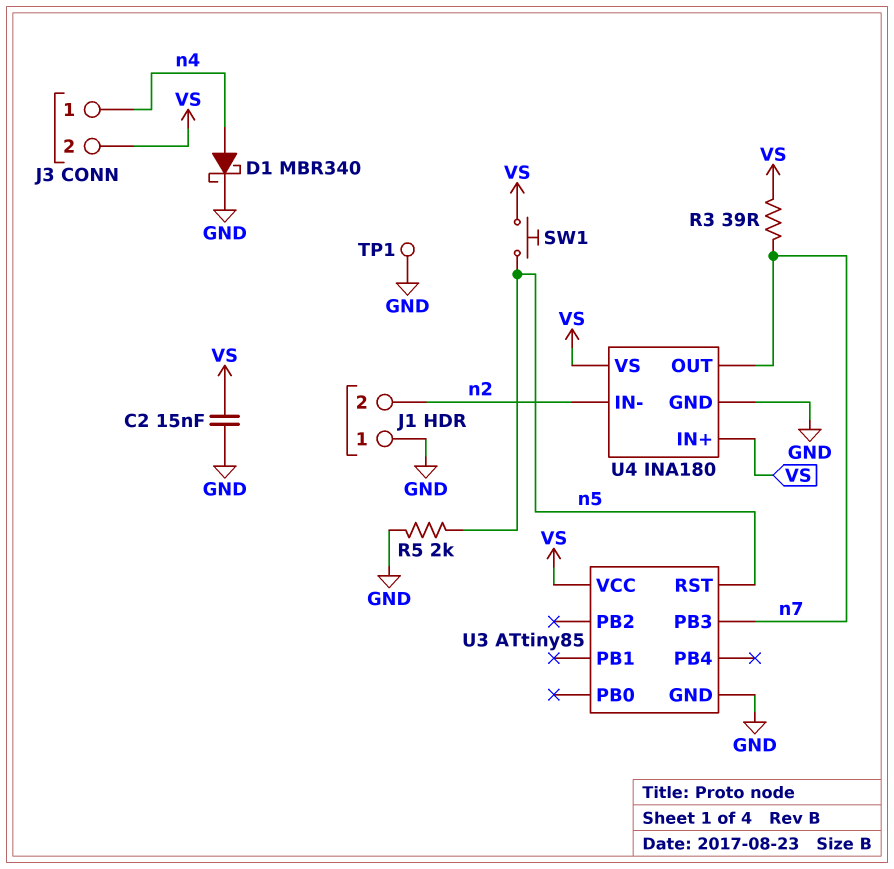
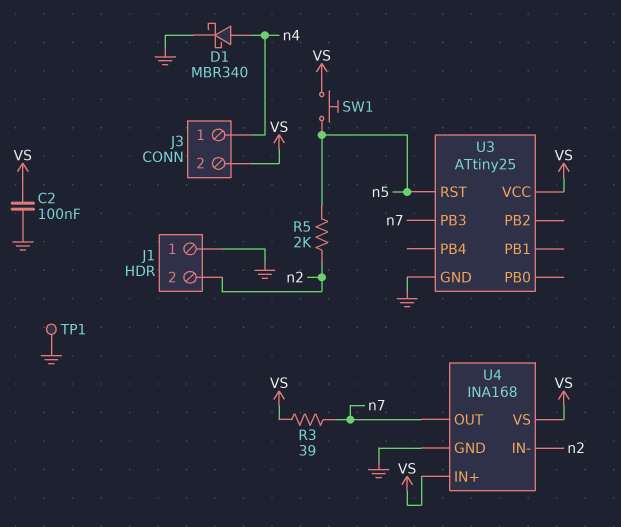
C2: 15nF (GND, VS) -> 100nF (GND, VS)
R5: 2k (GND, n5) -> 2k (n2, n5)
U3: ATtiny85 -> ATtiny25
U4: INA180 -> INA168

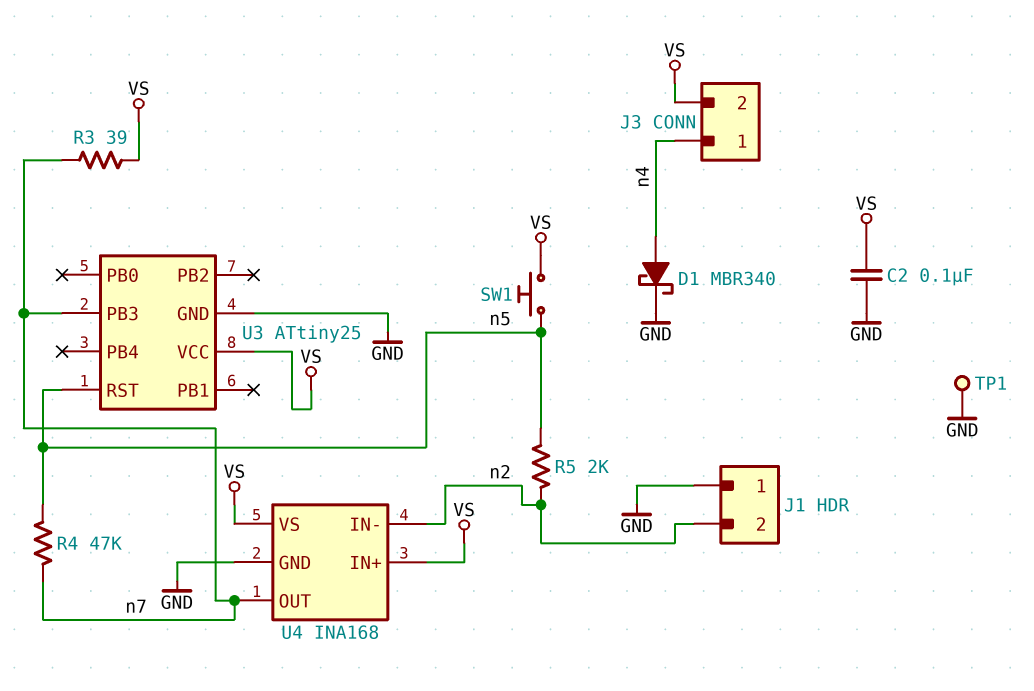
R4: none -> 47k (n5, n7)

